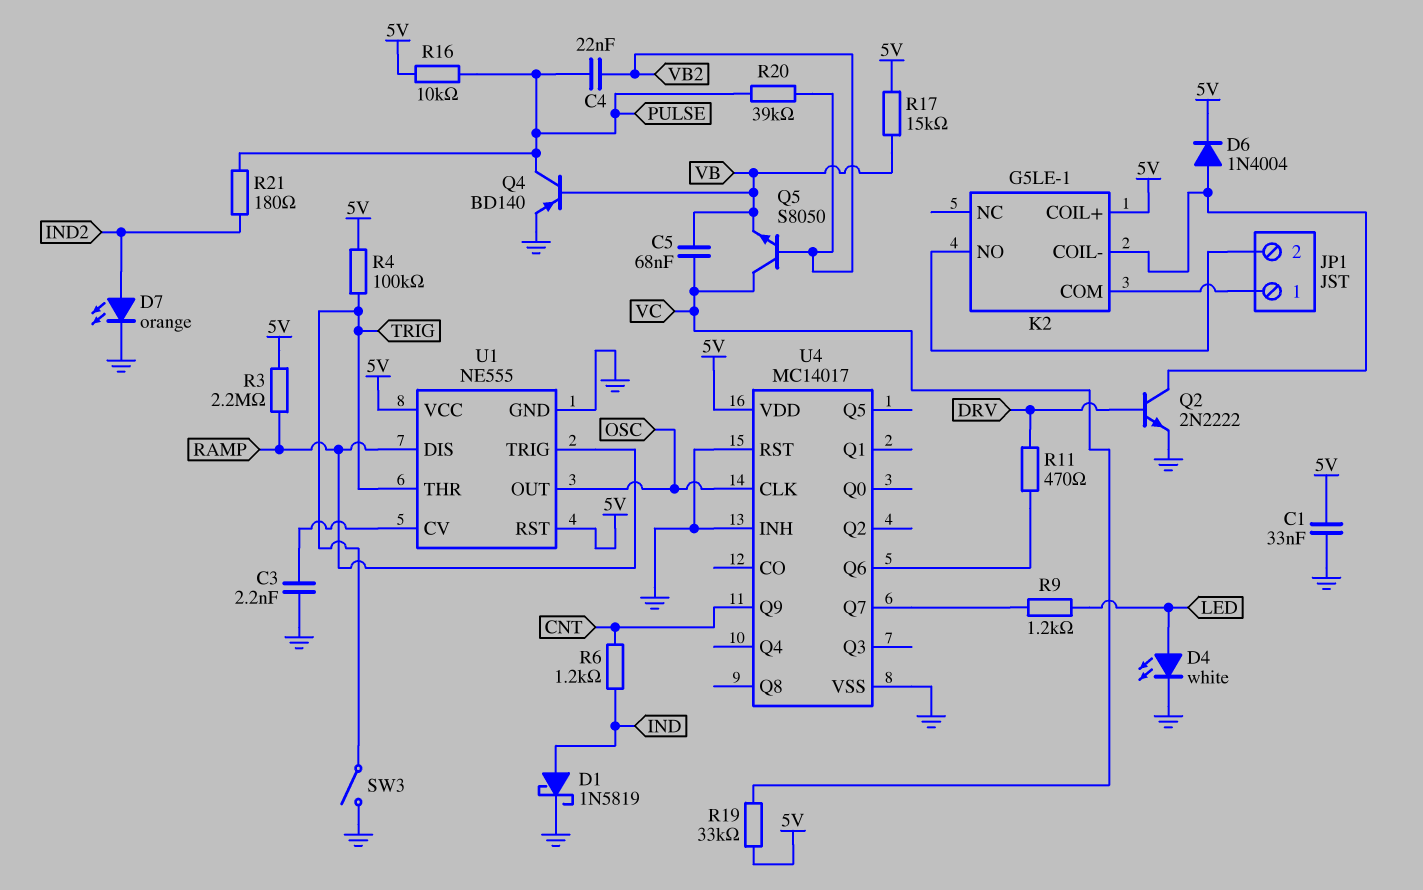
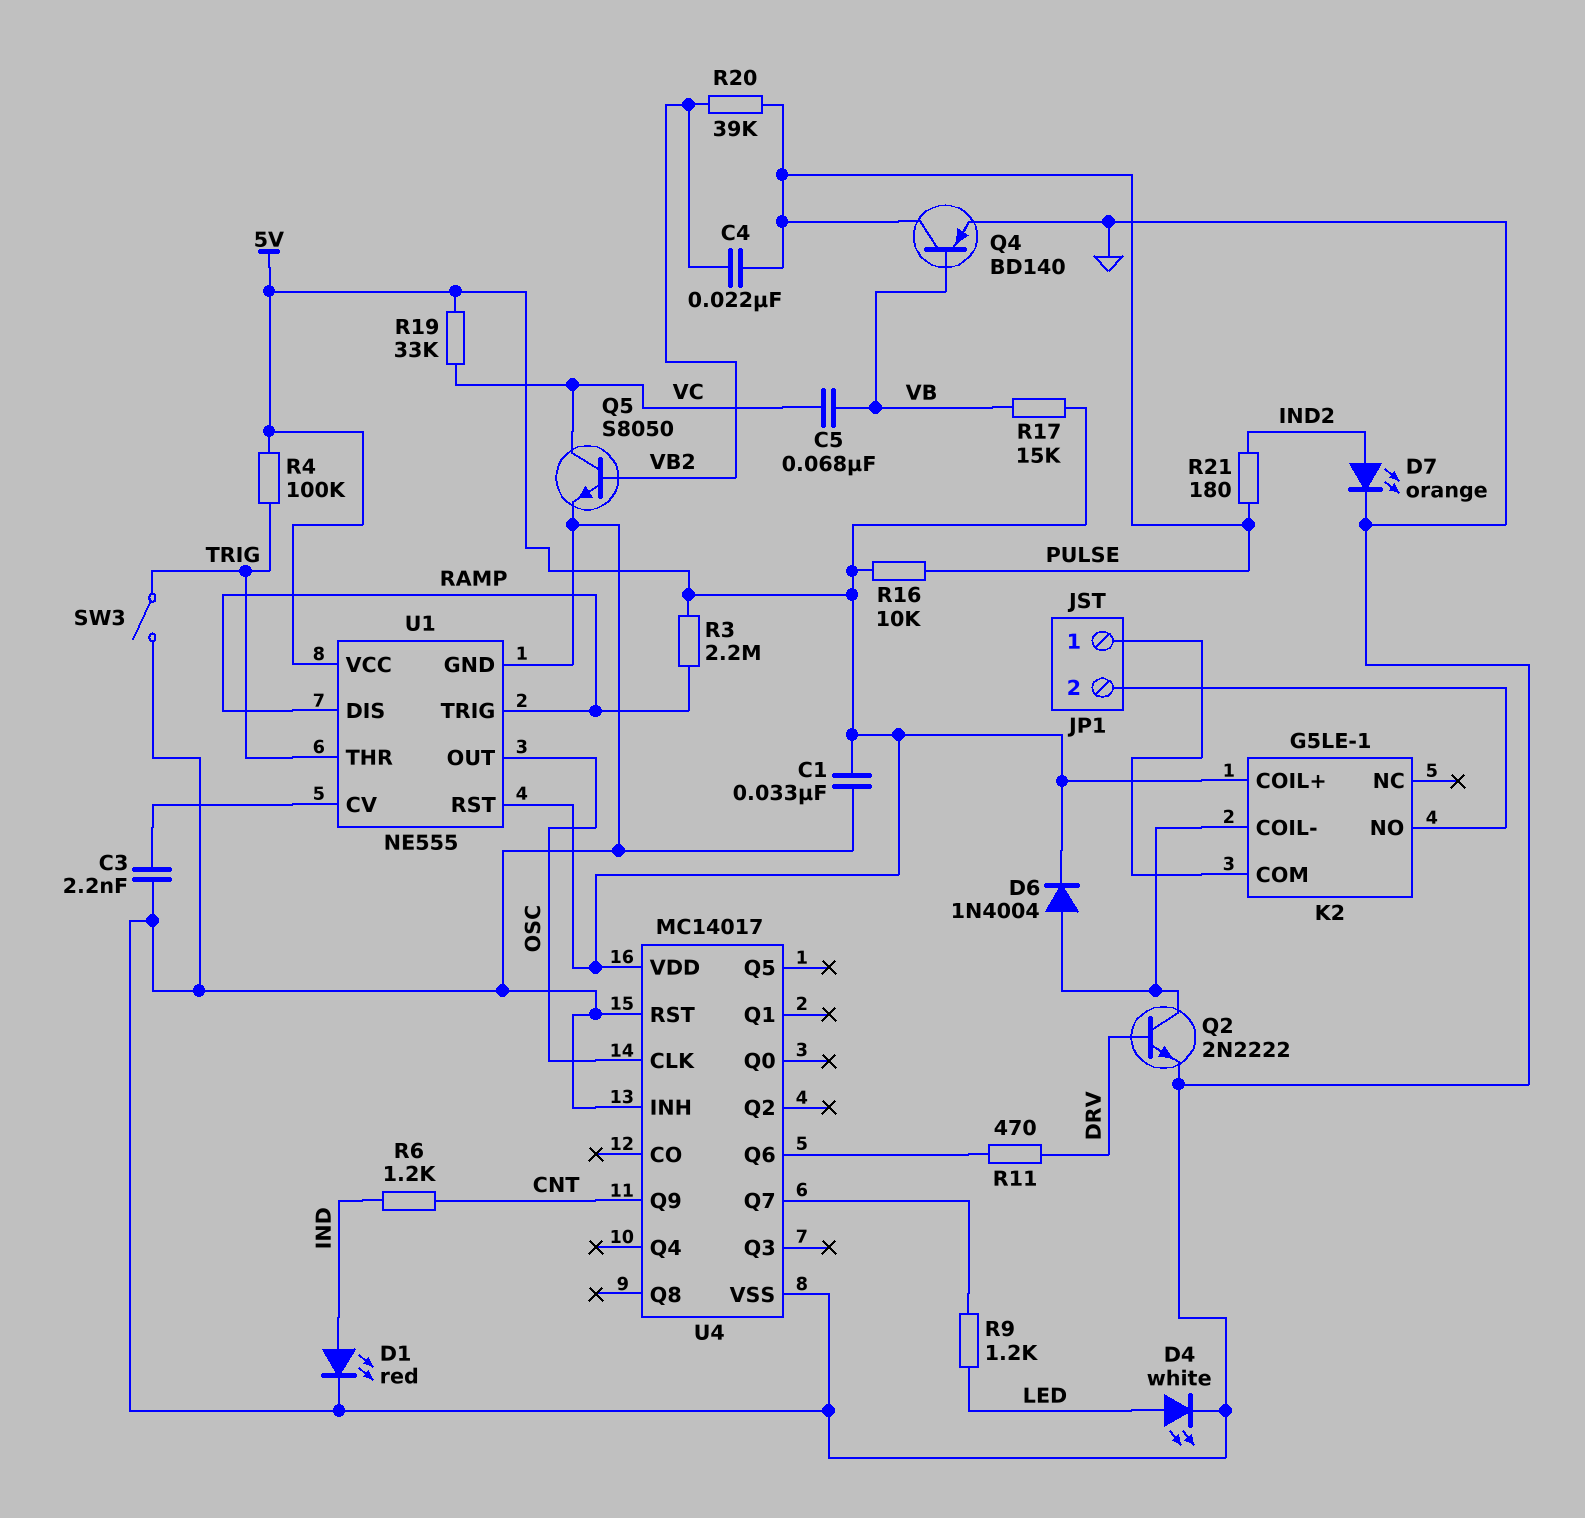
D1: schottky 1N5819 (A IND, K GND) -> LED red (A IND, K GND)
Q5: NPN S8050 (B VB2, C VC, E VB) -> NPN S8050 (B VB2, C VC, E GND)

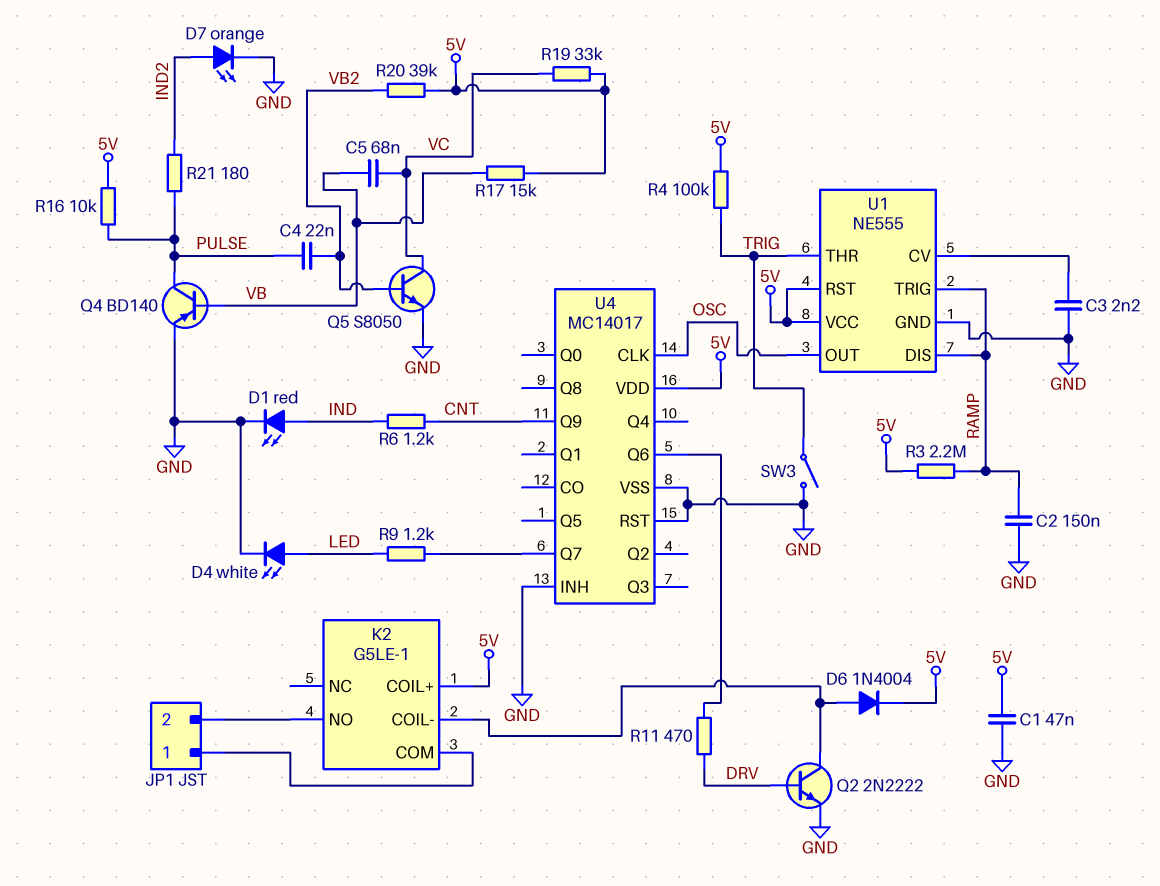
C1: 33nF (5V, GND) -> 47nF (5V, GND)
C2: none -> 150nF (GND, RAMP)
R20: 39k (PULSE, VB2) -> 39k (5V, VB2)

